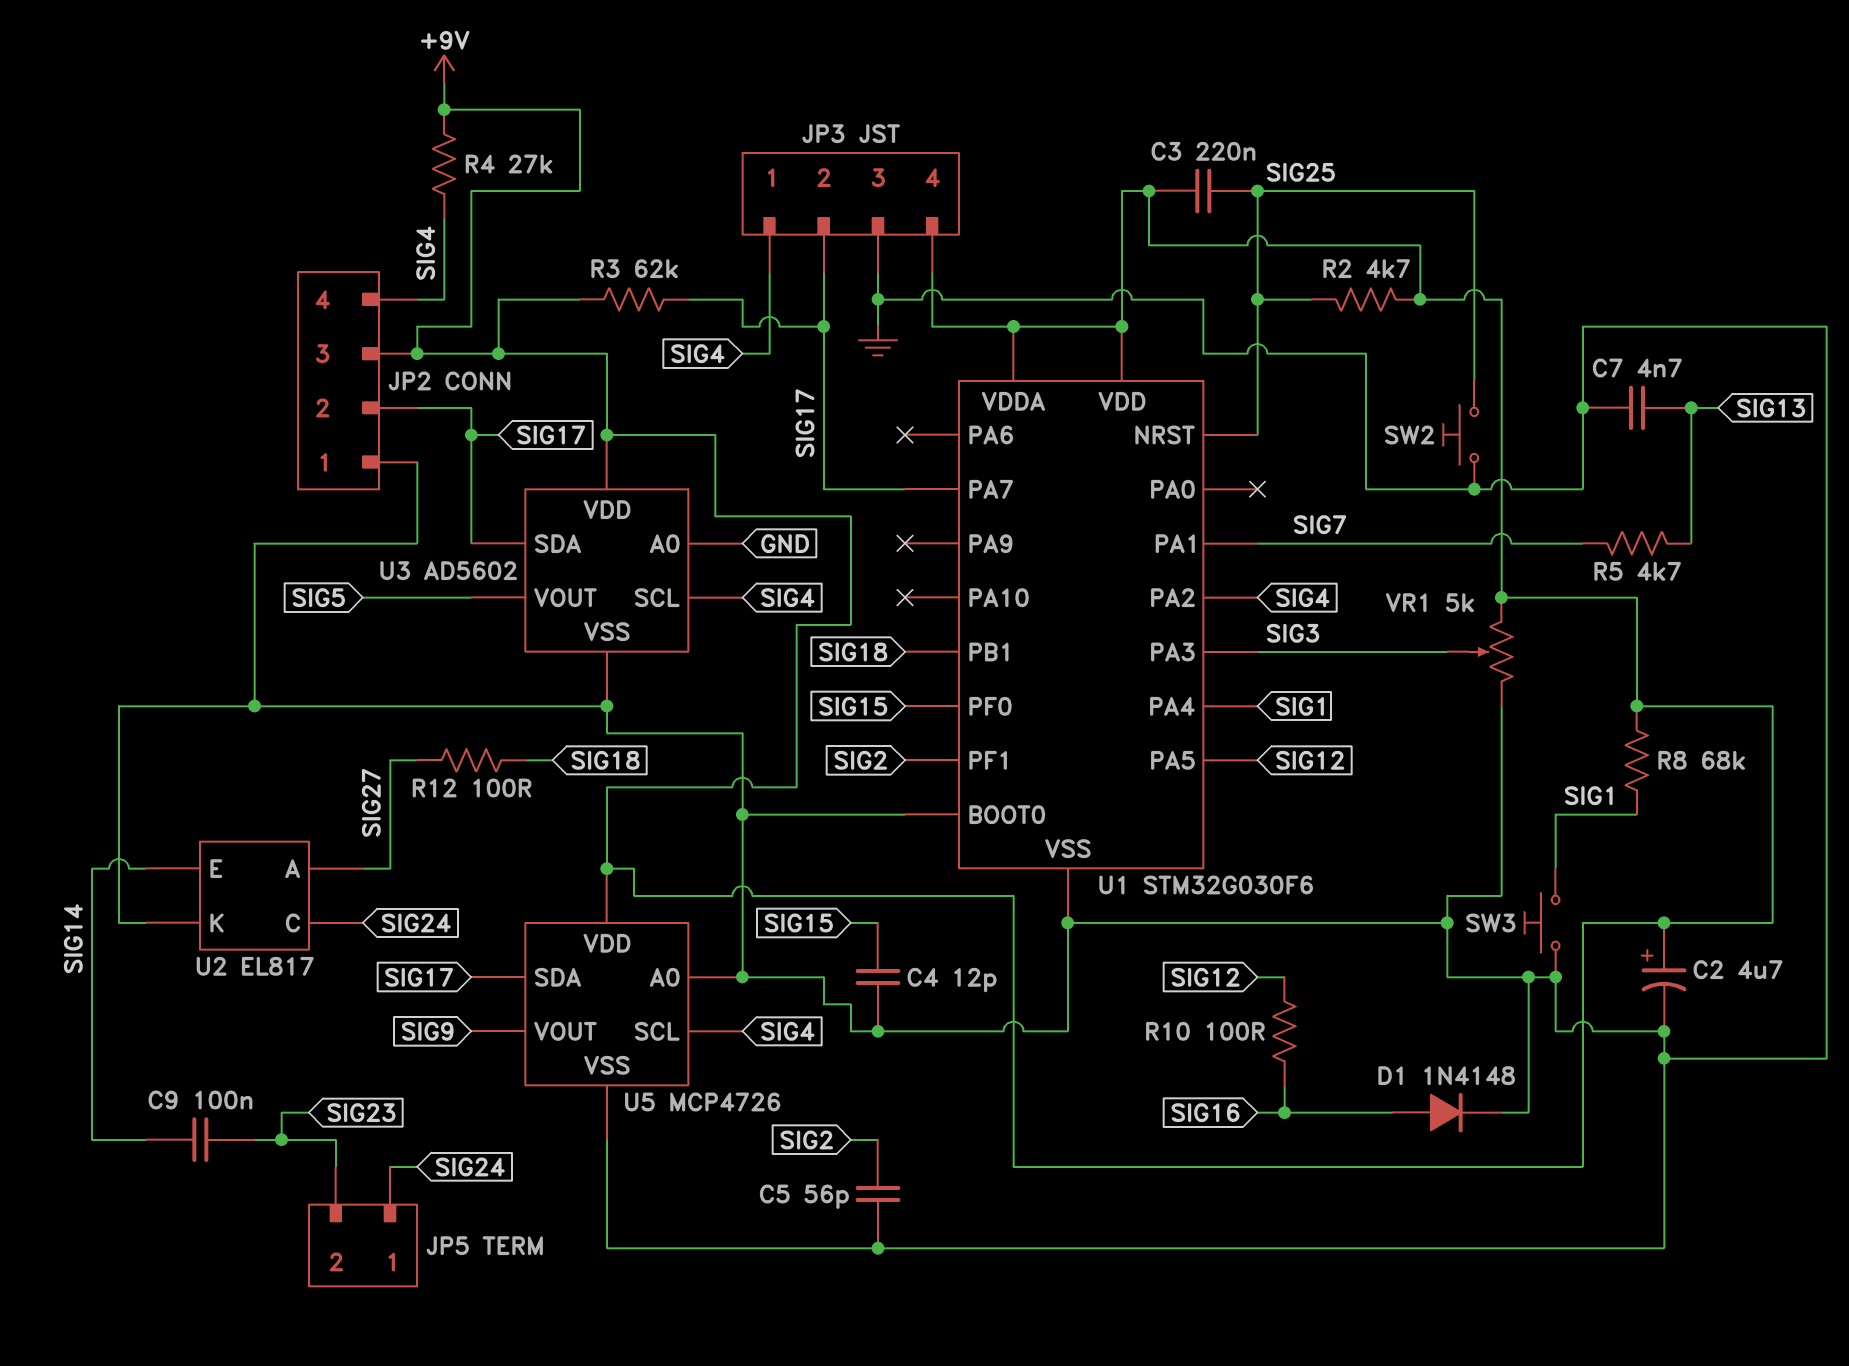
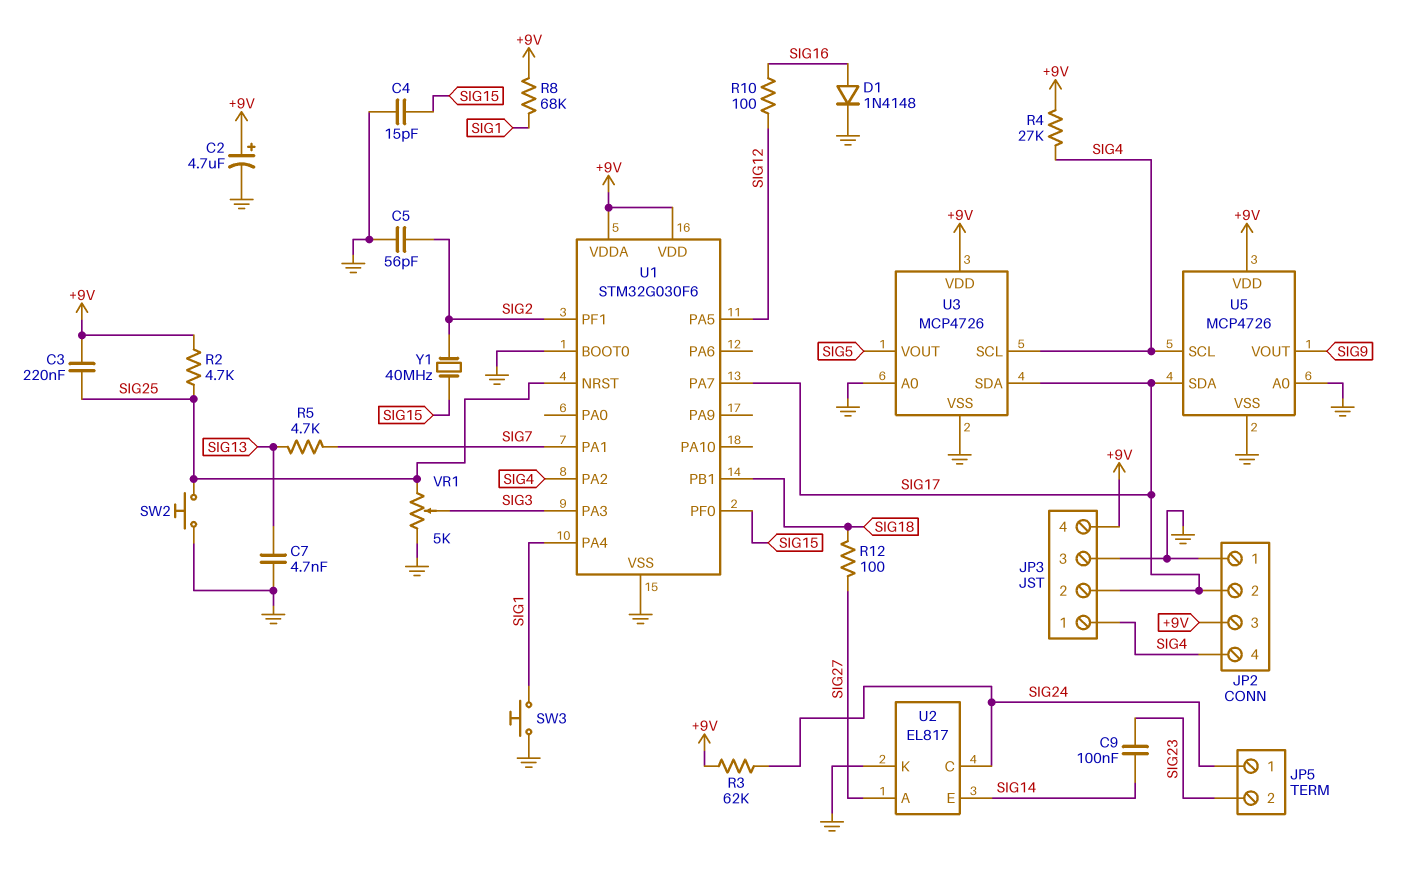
C4: 12pF (GND, SIG15) -> 15pF (GND, SIG15)
R3: 62k (+9V, SIG17) -> 62k (+9V, SIG24)
U3: AD5602 -> MCP4726
VR1: 5k (+9V, GND, wiper SIG3) -> 5k (GND, SIG25, wiper SIG3)
Y1: none -> 40MHz (SIG2, SIG15)

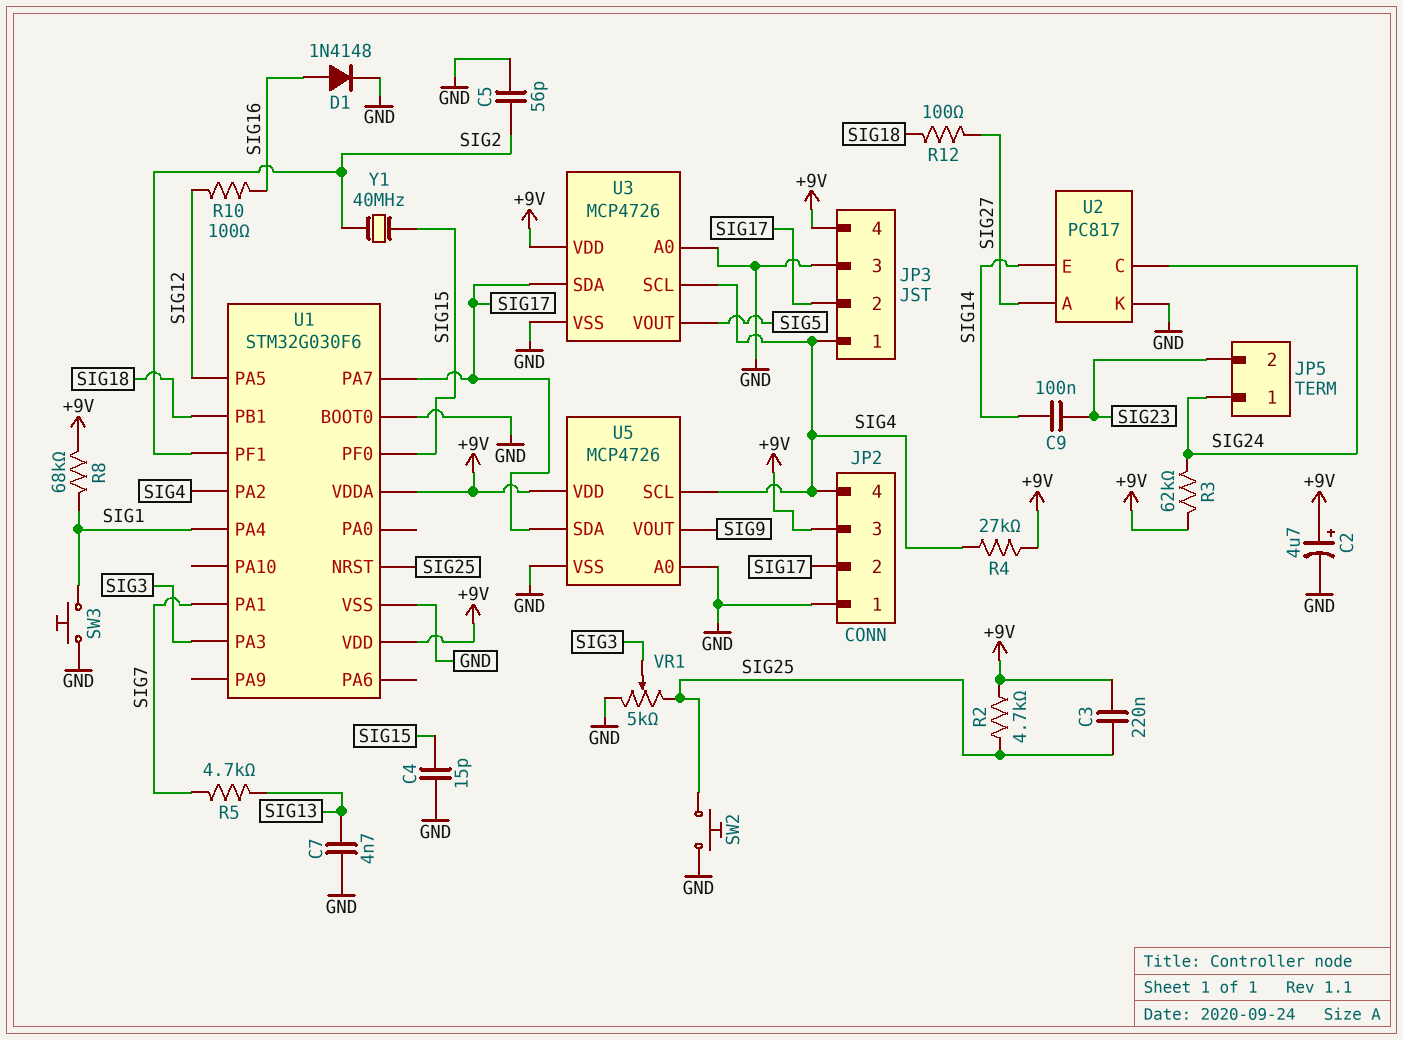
U2: EL817 -> PC817

